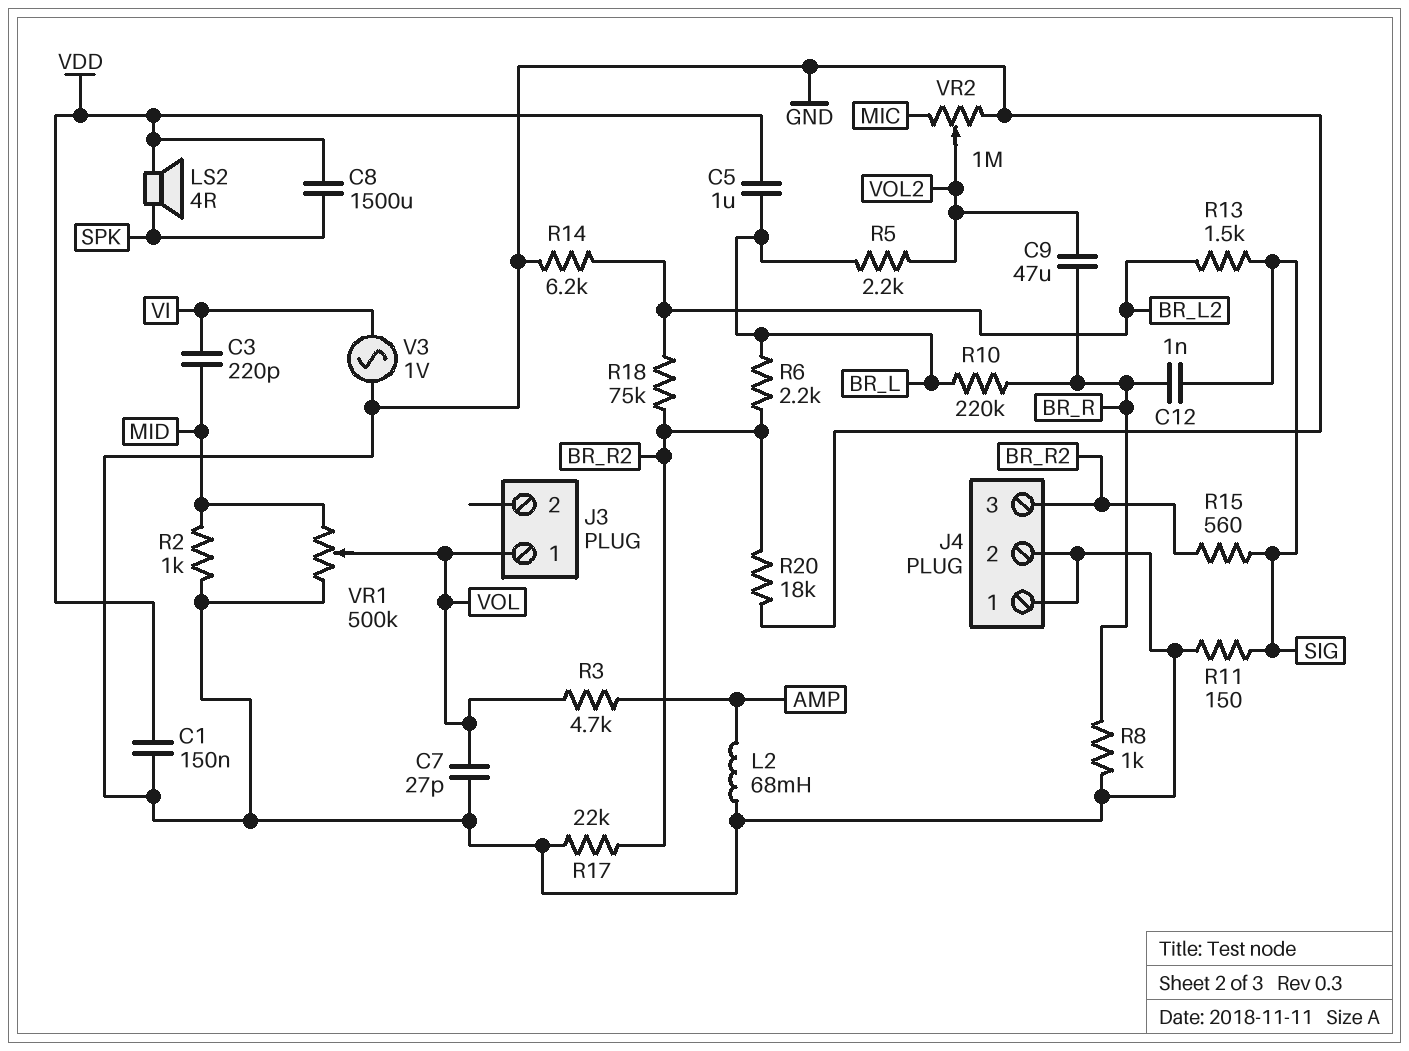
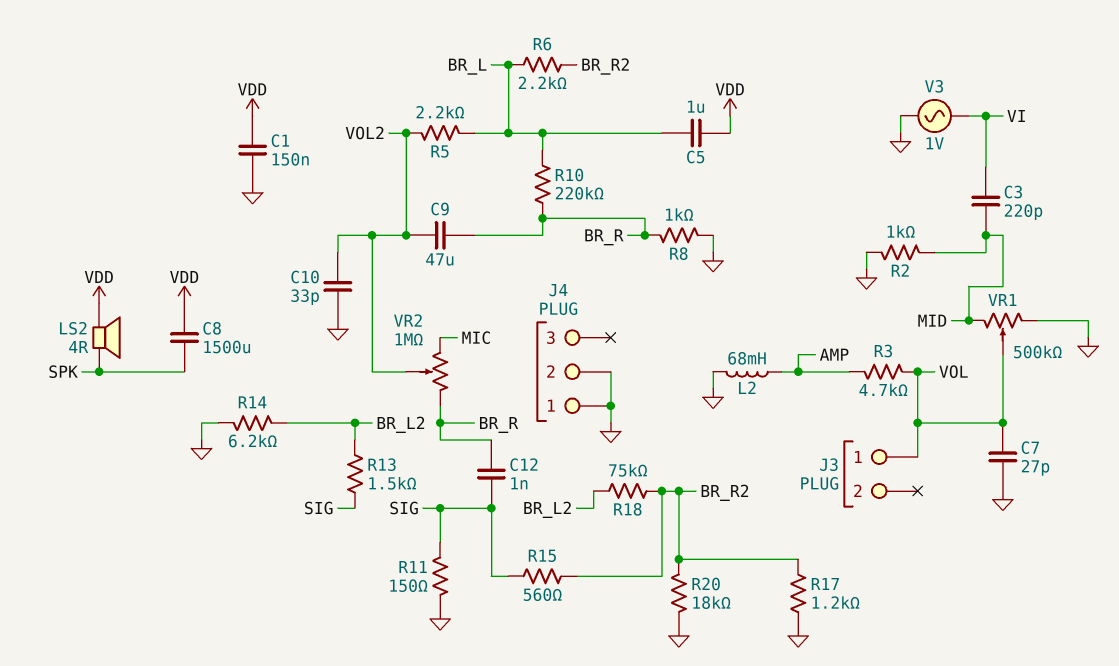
C10: none -> 33pF (GND, VOL2)
J4 pin 3: BR_R2 -> none
R17: 22k (BR_R2, GND) -> 1.2k (BR_R2, GND)
VR2: 1M (GND, MIC, wiper VOL2) -> 1M (BR_R, MIC, wiper VOL2)

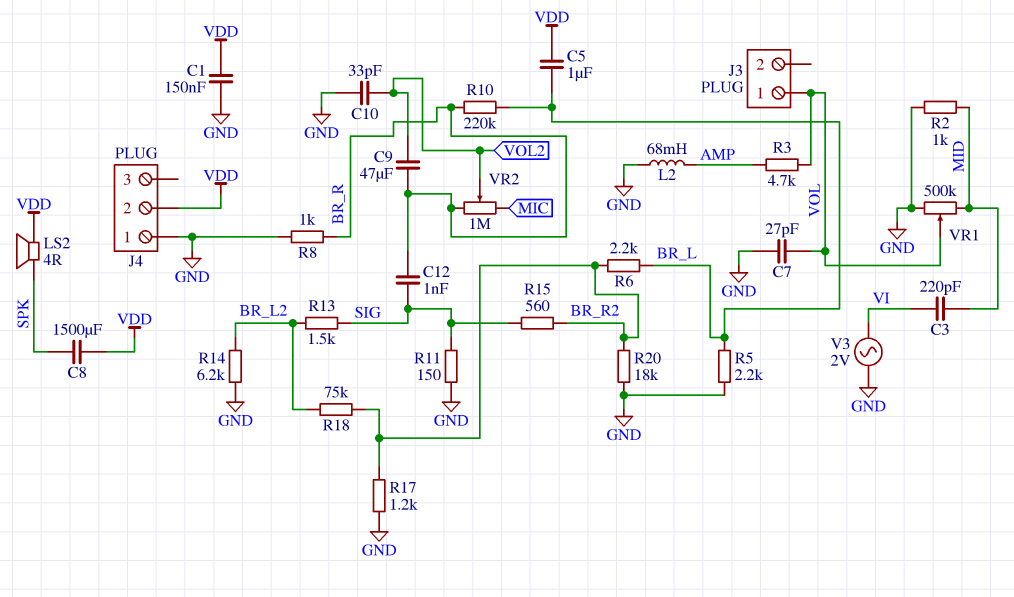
J4 pin 2: GND -> VDD
R5: 2.2k (BR_L, VOL2) -> 2.2k (BR_L, GND)
V3: AC 1V (GND, VI) -> AC 2V (GND, VI)

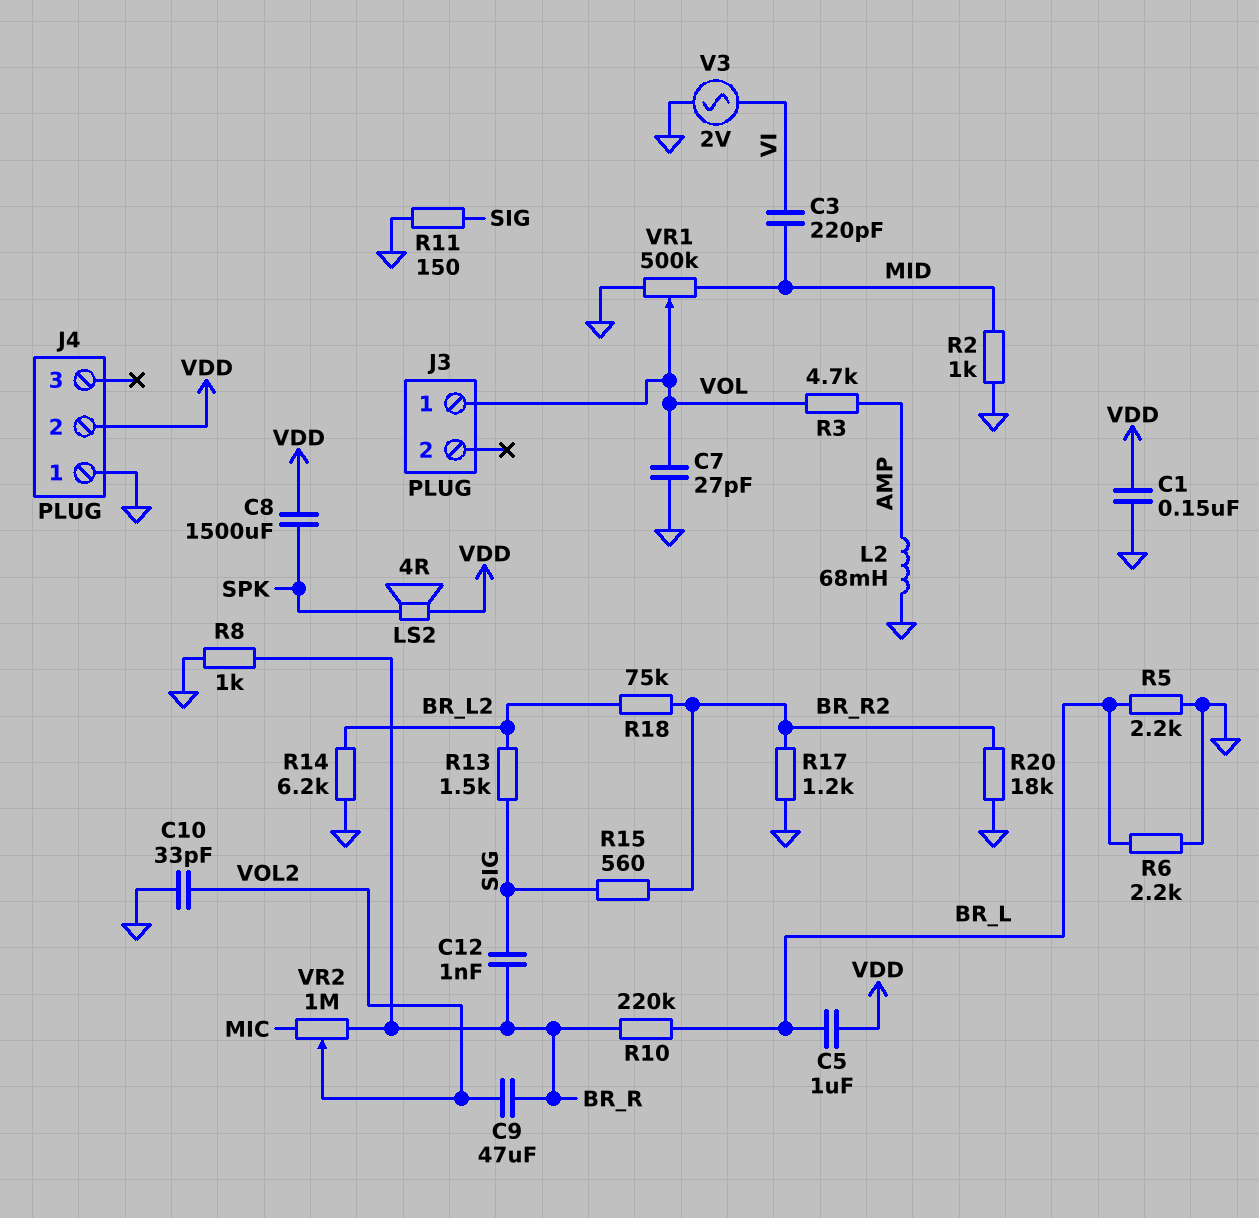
R6: 2.2k (BR_L, BR_R2) -> 2.2k (BR_L, GND)

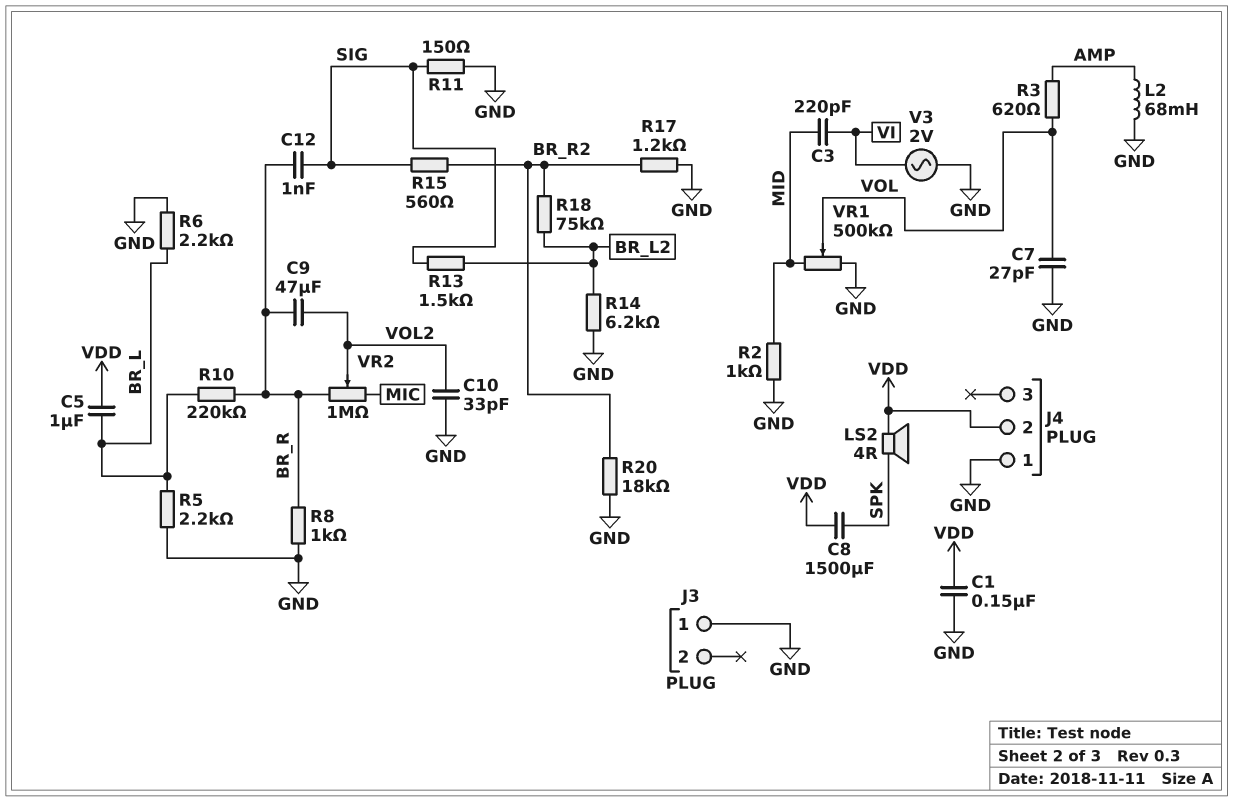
J3 pin 1: VOL -> GND
R3: 4.7k (AMP, VOL) -> 620 (AMP, VOL)

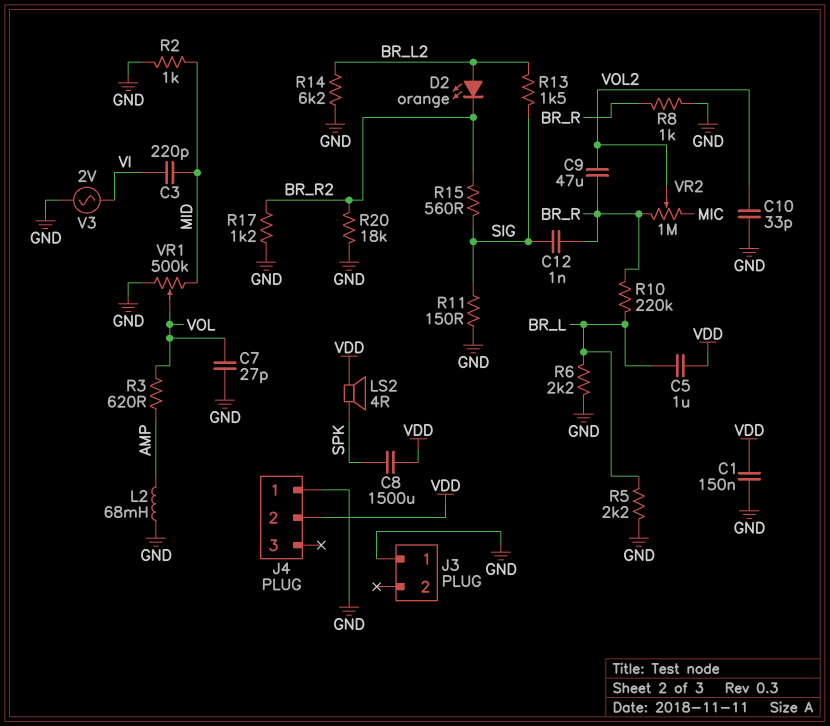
D2: none -> LED orange (A BR_L2, K BR_R2)
R18: 75k (BR_L2, BR_R2) -> none

